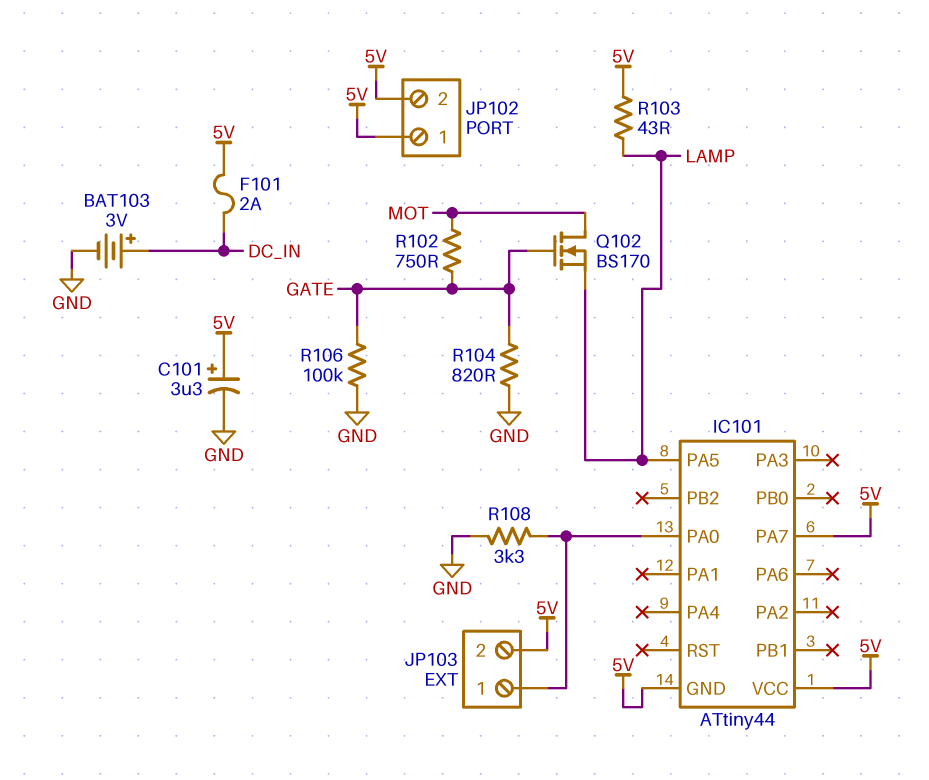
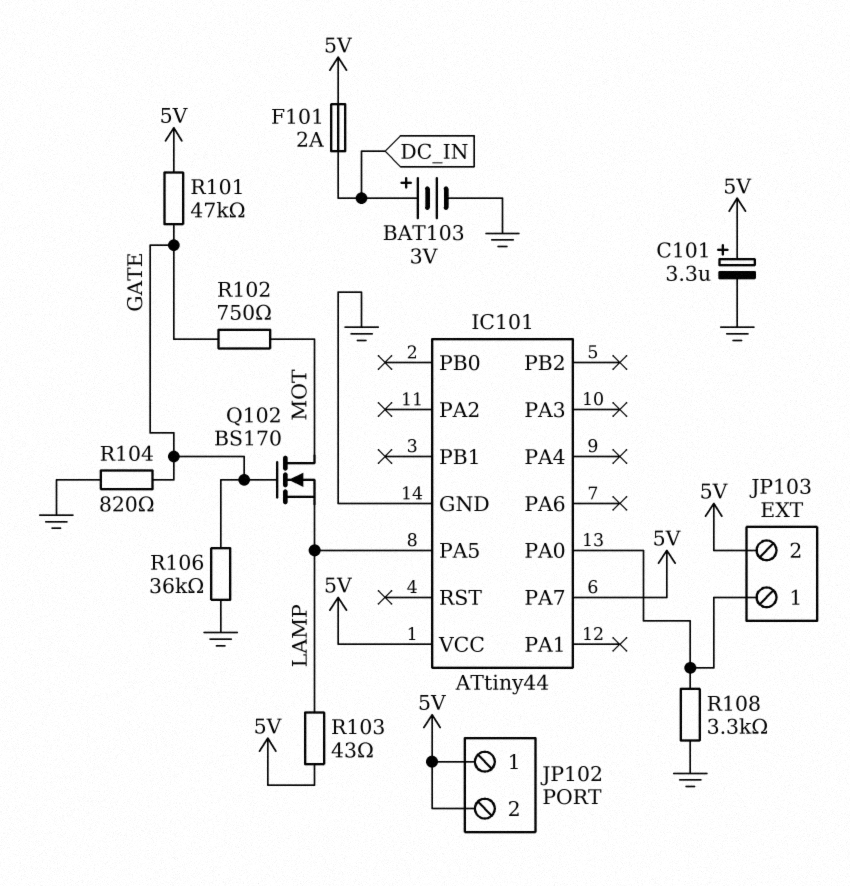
IC101 pin GND: 5V -> GND
R101: none -> 47k (5V, GATE)
R106: 100k (GATE, GND) -> 36k (GATE, GND)

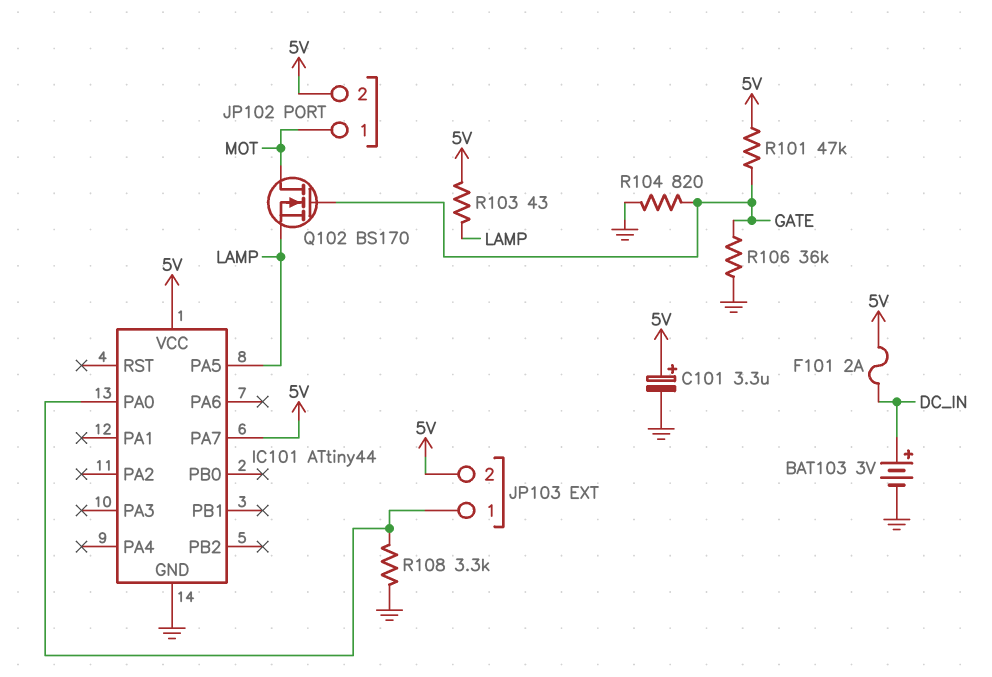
JP102 pin 1: 5V -> MOT
R102: 750 (GATE, MOT) -> none

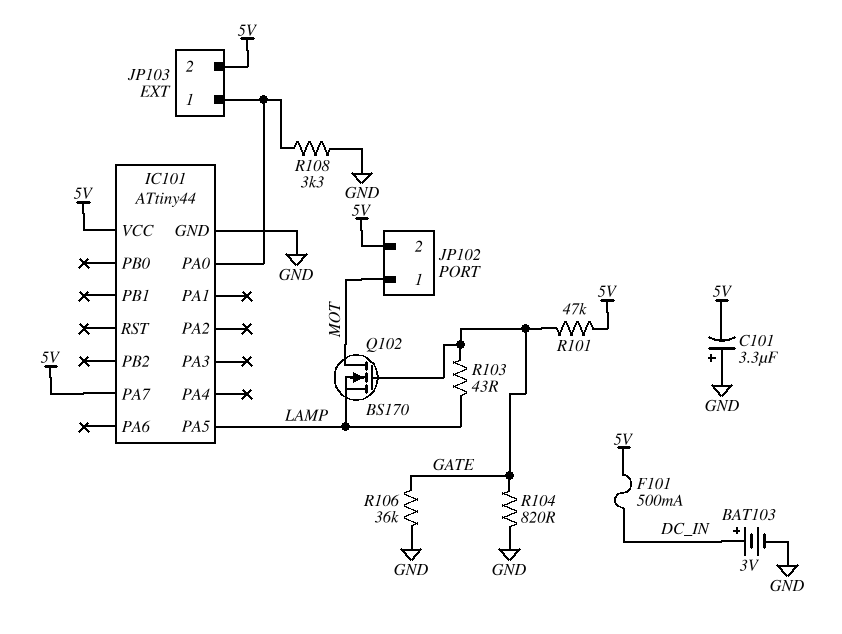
C101: 3.3uF (plus 5V, minus GND) -> 3.3uF (plus GND, minus 5V)
F101: 2A (5V, DC_IN) -> 500mA (5V, DC_IN)
R103: 43 (5V, LAMP) -> 43 (GATE, LAMP)

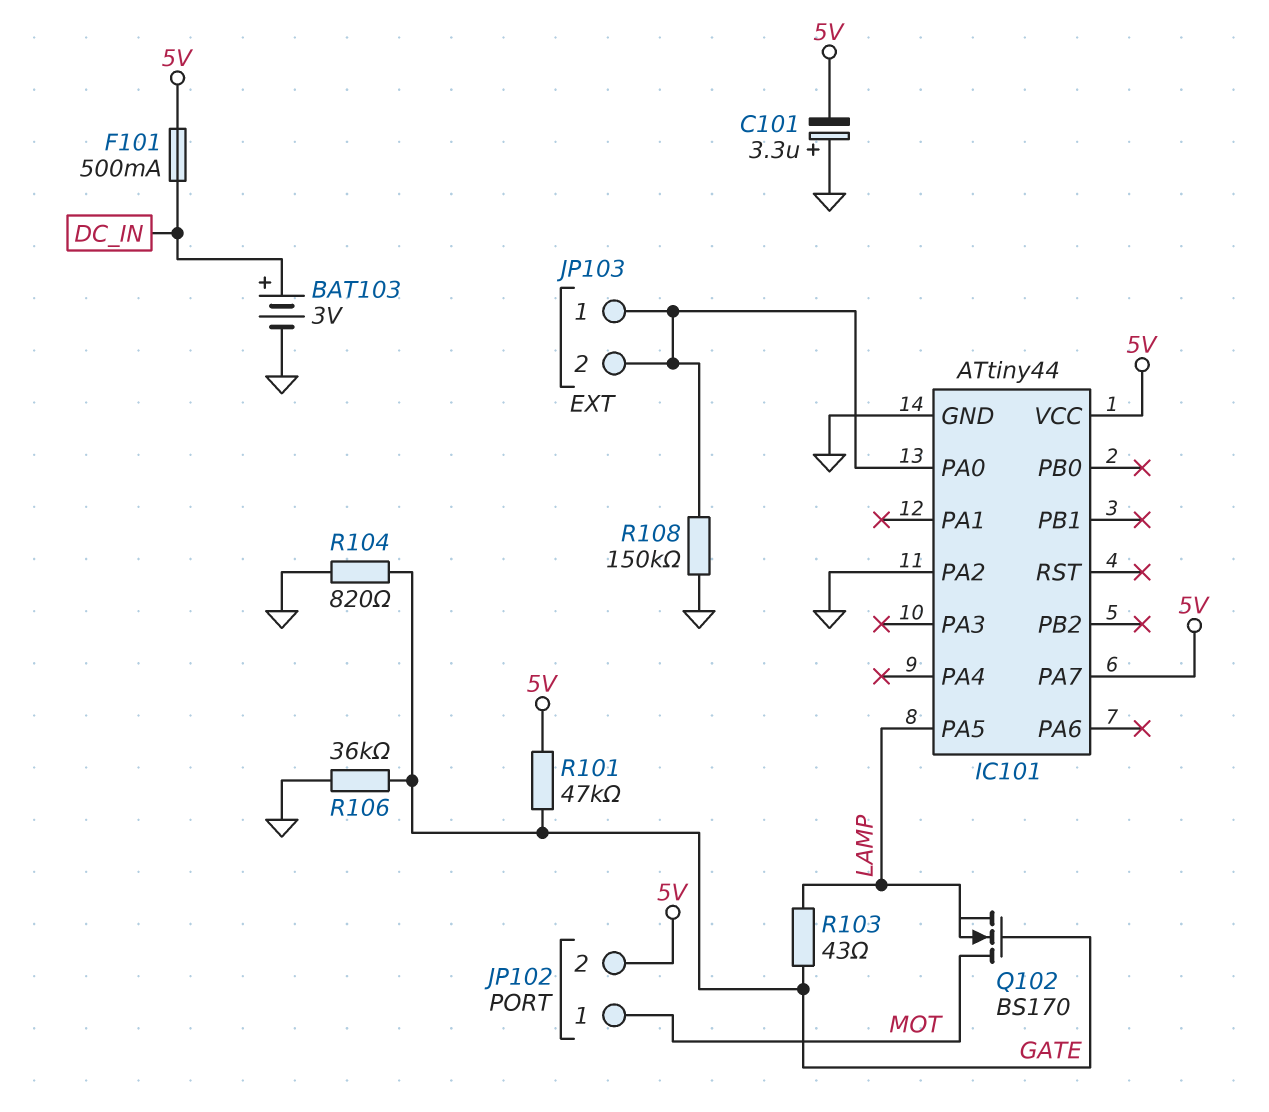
IC101 pin PA2: none -> GND
JP103 pin 2: 5V -> IC101/PA0
R108: 3.3k (GND, IC101/PA0) -> 150k (GND, IC101/PA0)

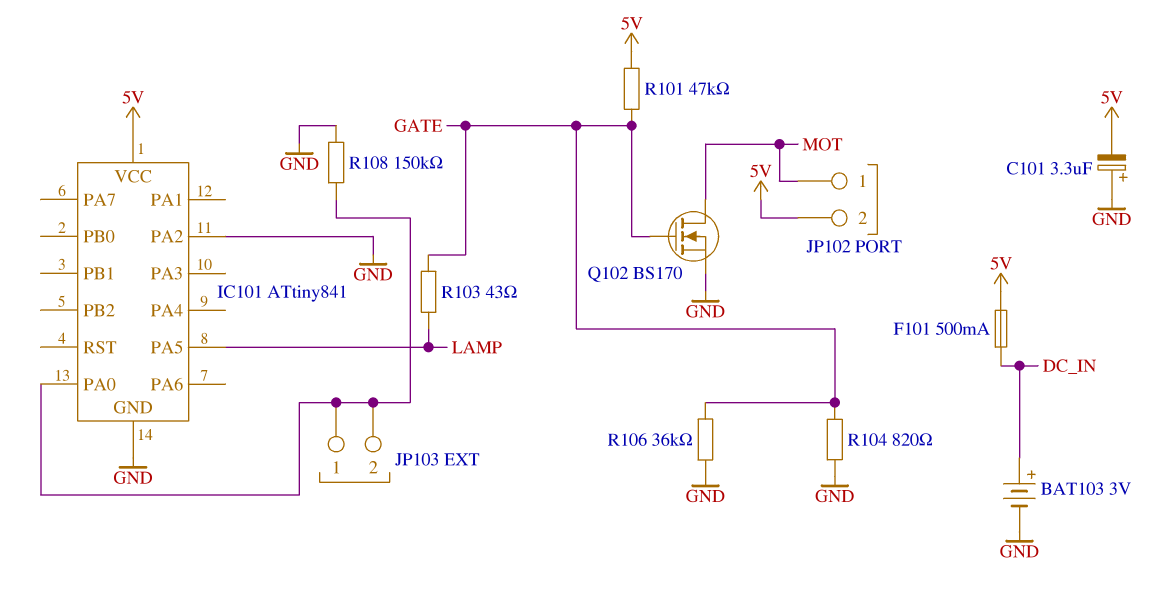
IC101: ATtiny44 -> ATtiny841
IC101 pin PA7: 5V -> none
Q102: NMOS BS170 (G GATE, D MOT, S LAMP) -> NMOS BS170 (G GATE, D MOT, S GND)

